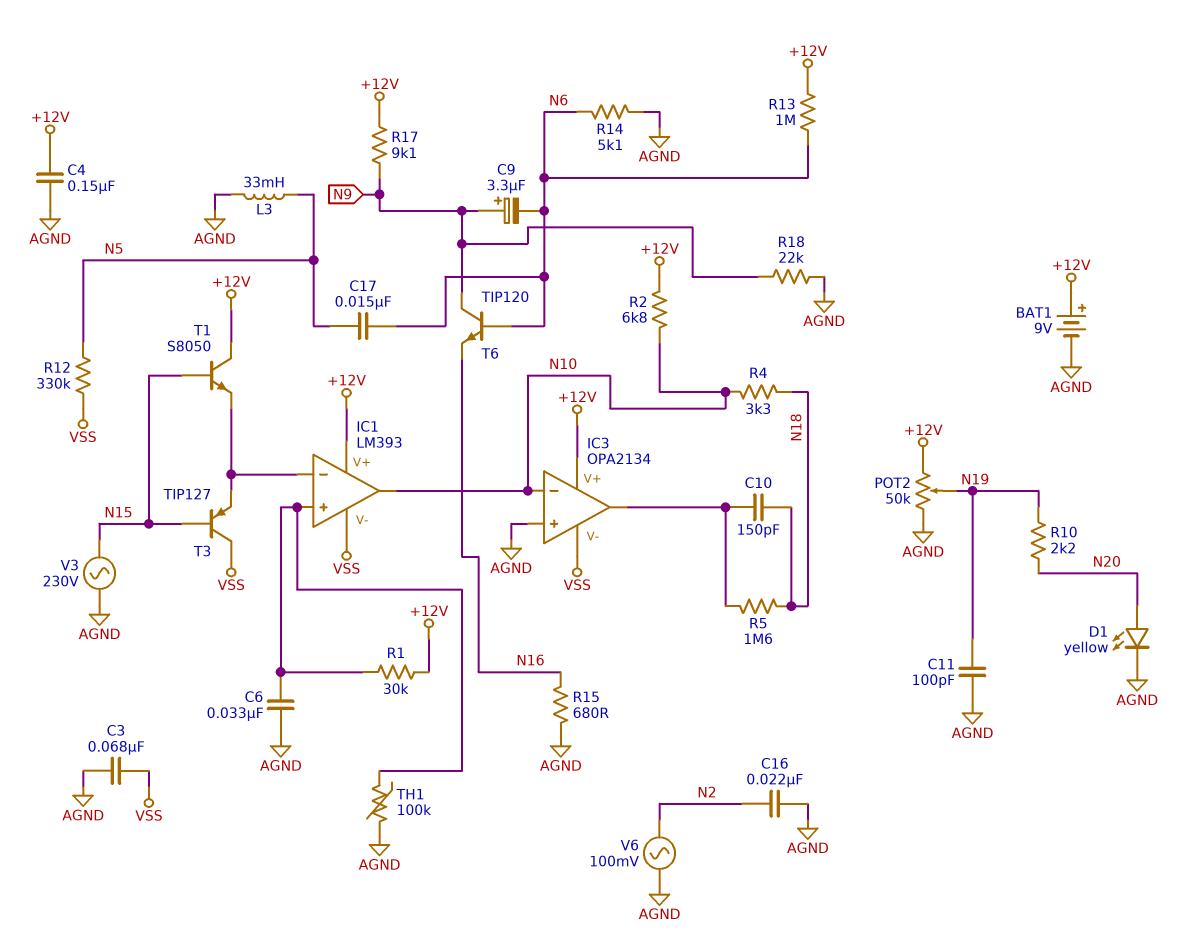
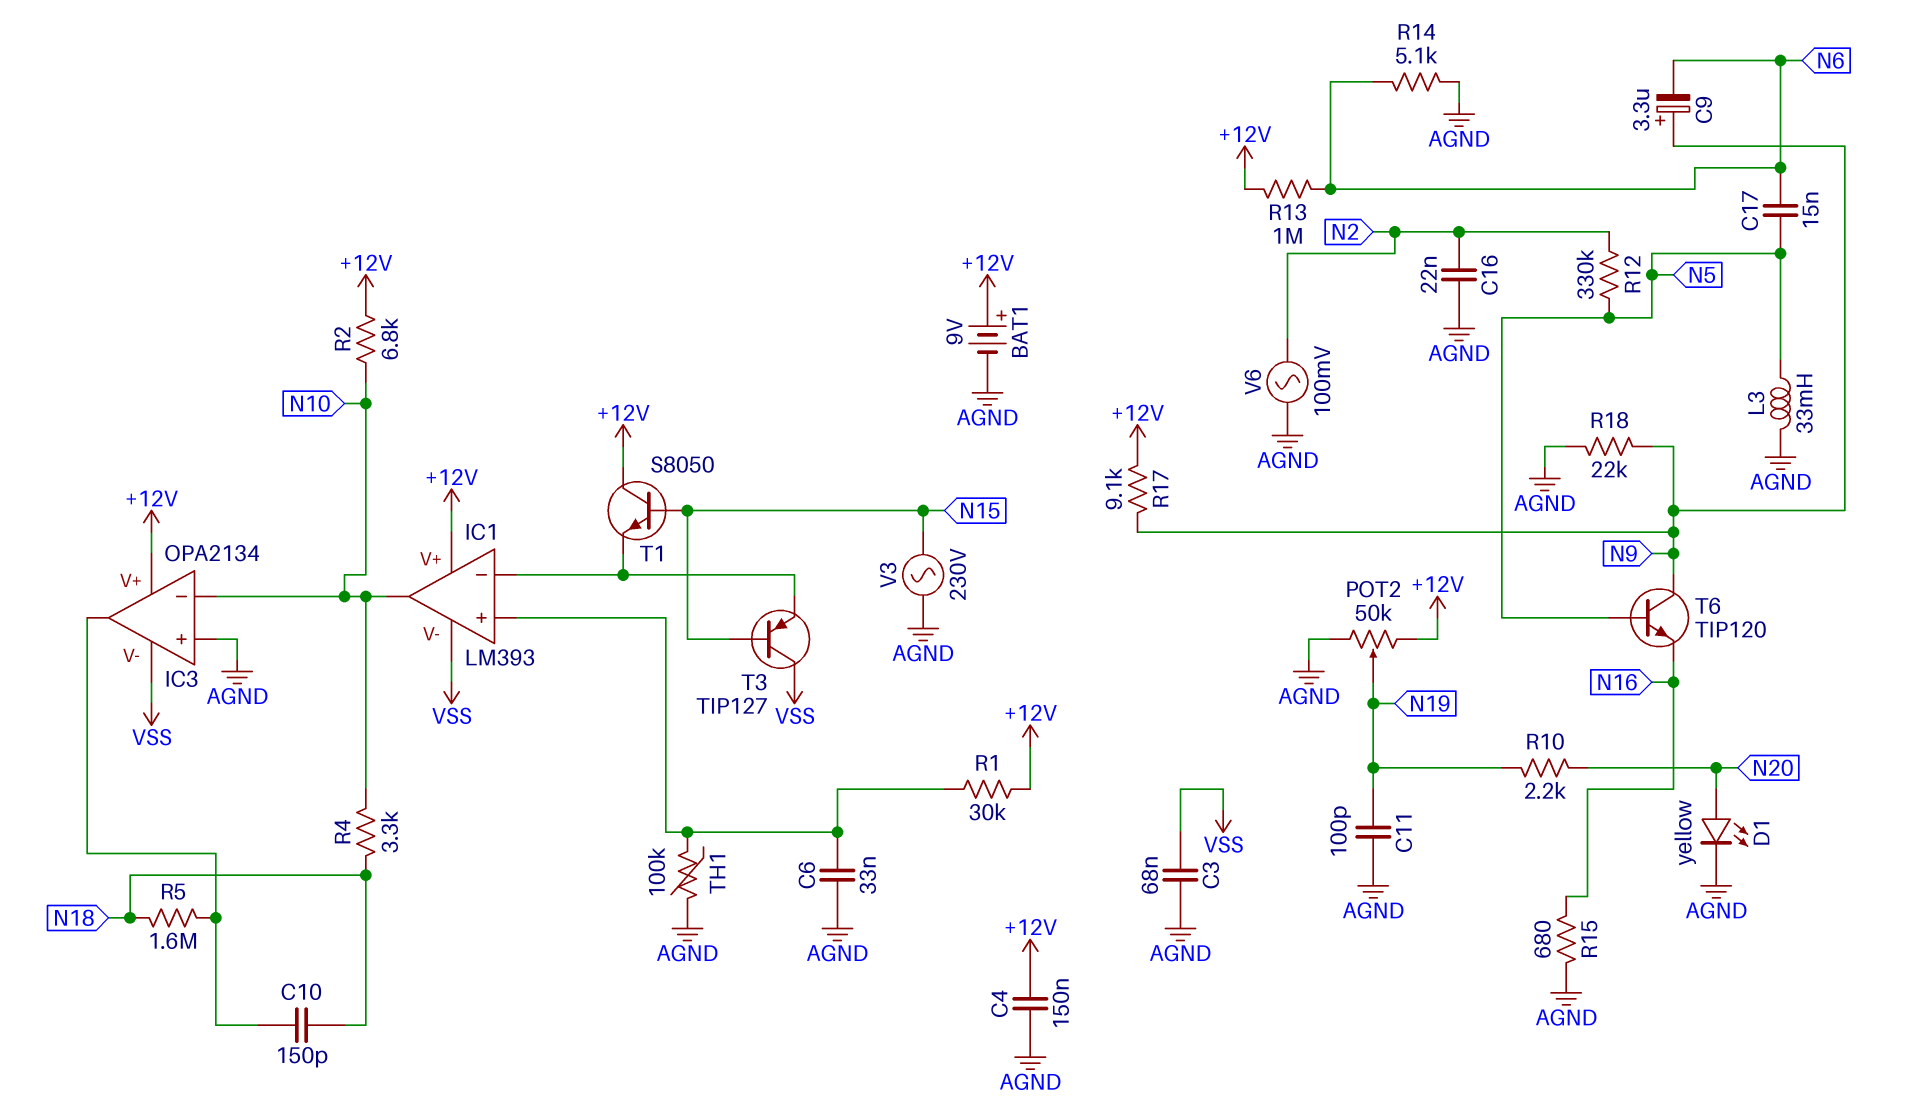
R12: 330k (N5, VSS) -> 330k (N2, N5)
T6: NPN TIP120 (B N6, C N9, E N16) -> NPN TIP120 (B N5, C N9, E N16)

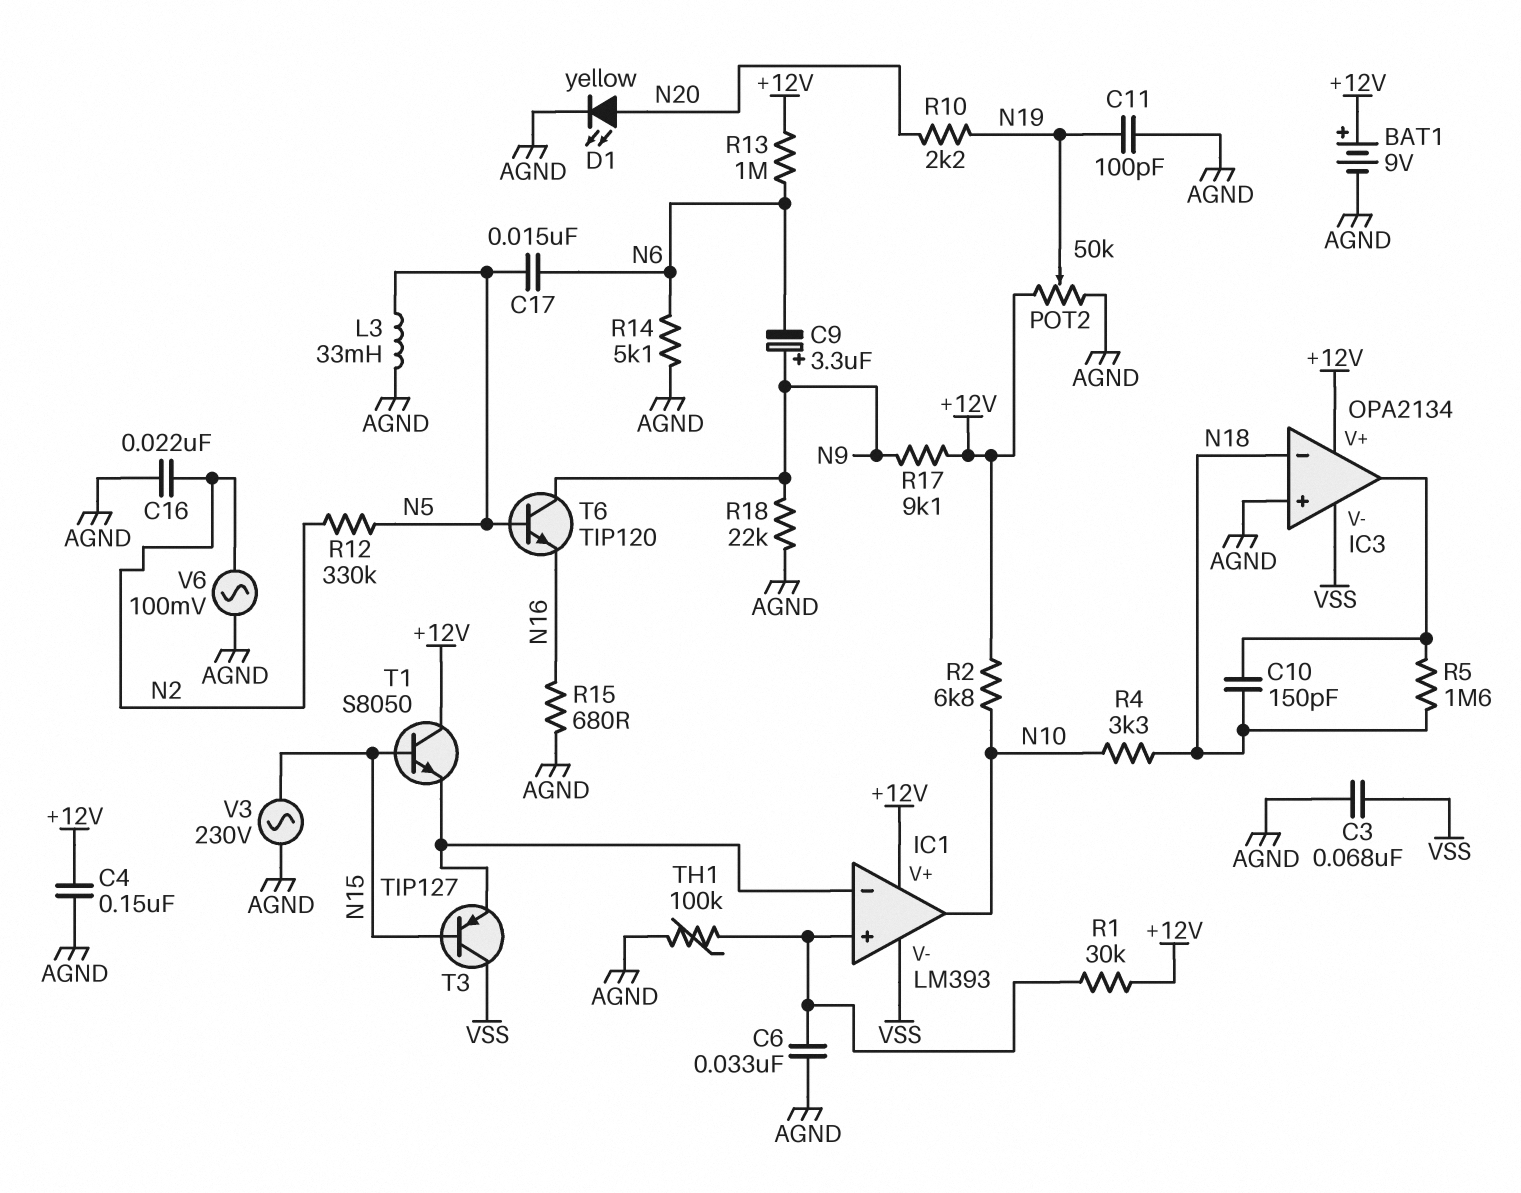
IC3 pin in-: N10 -> N18

